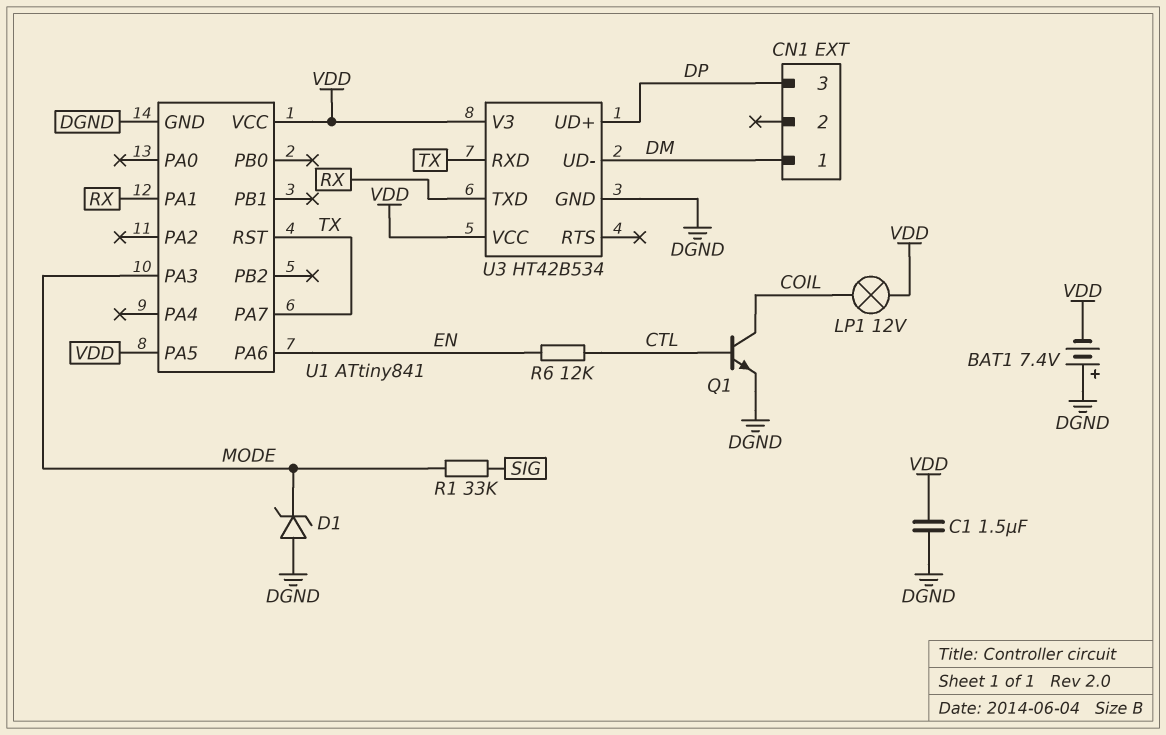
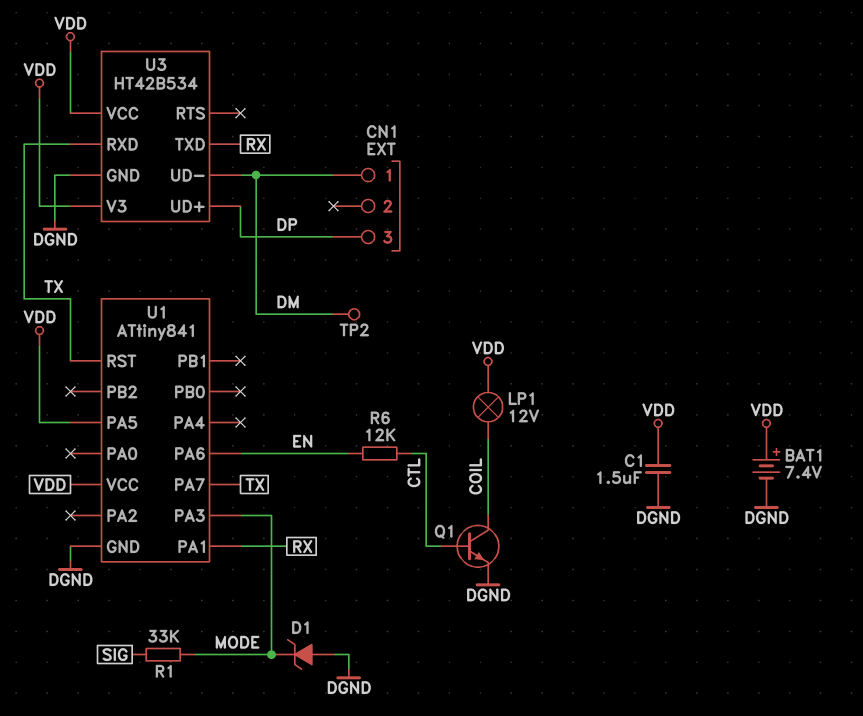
BAT1: 7.4V (plus DGND, minus VDD) -> 7.4V (plus VDD, minus DGND)
TP2: none -> test point (DM)

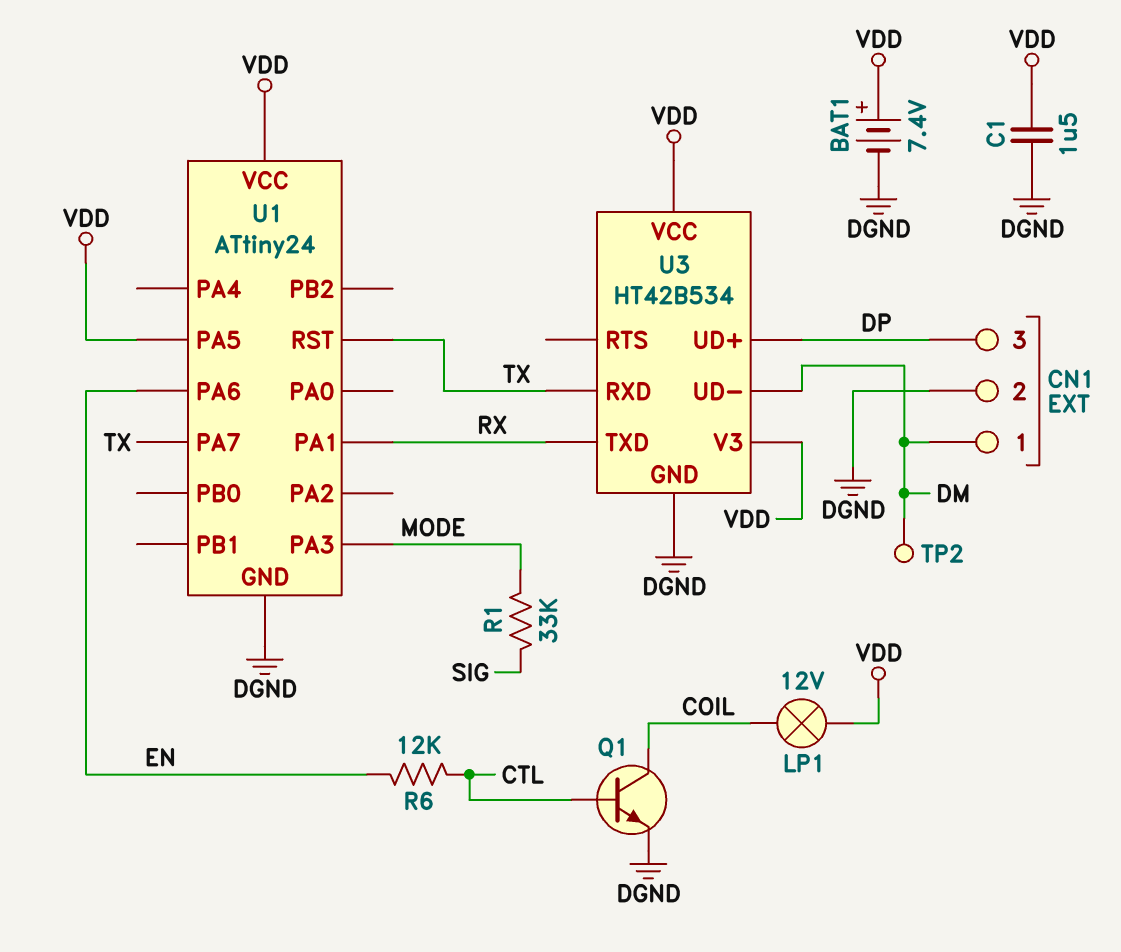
CN1 pin 2: none -> DGND
D1: zener (A DGND, K MODE) -> none
U1: ATtiny841 -> ATtiny24

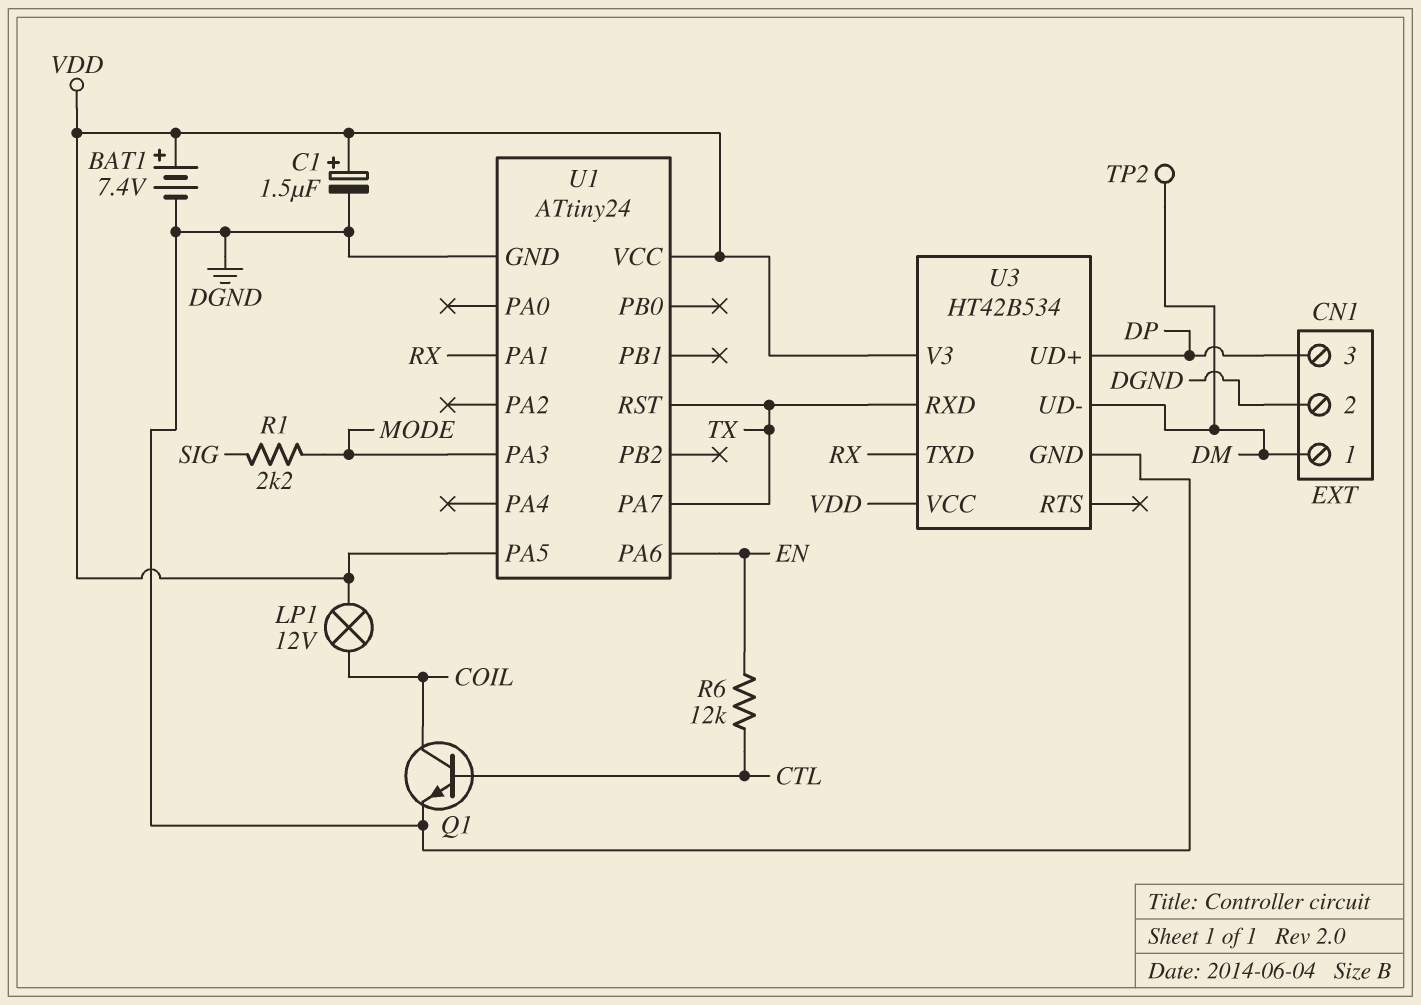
C1: 1.5uF (DGND, VDD) -> 1.5uF (plus VDD, minus DGND)
R1: 33k (MODE, SIG) -> 2.2k (MODE, SIG)

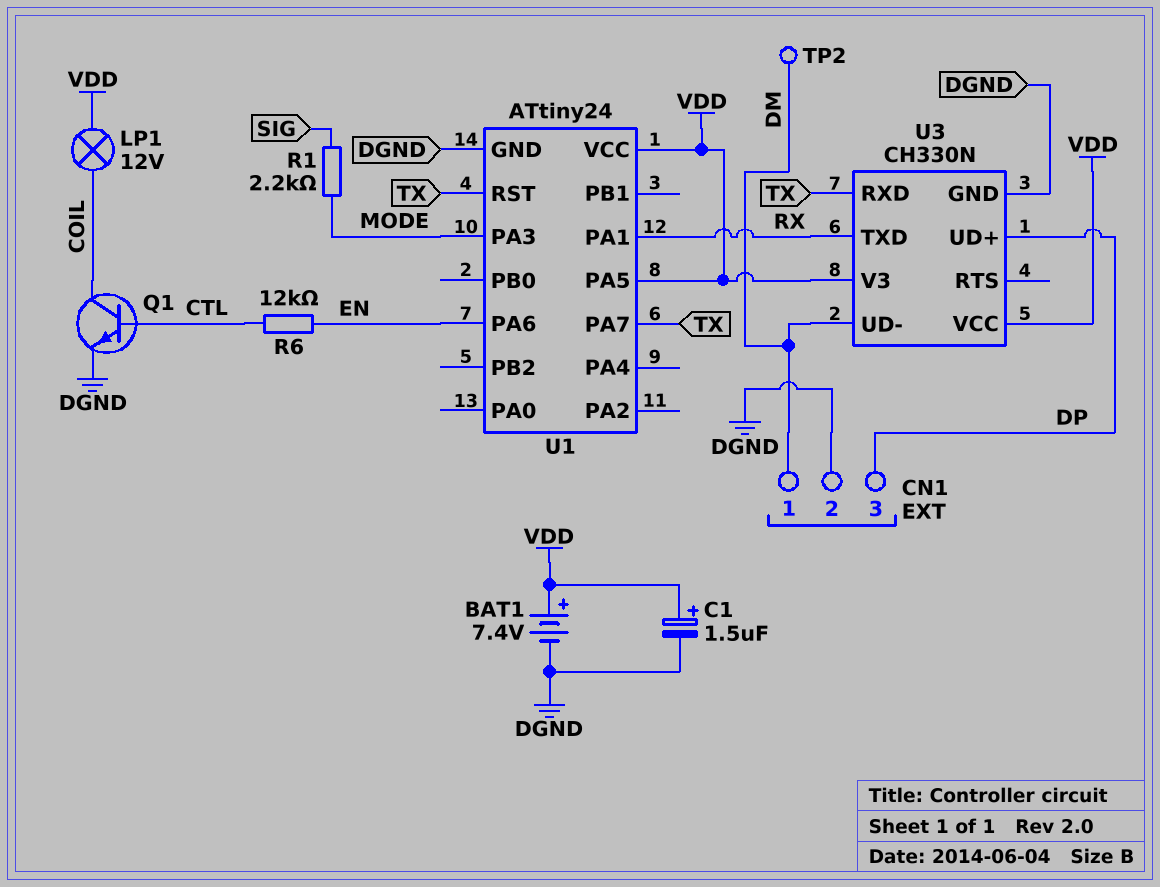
U3: HT42B534 -> CH330N

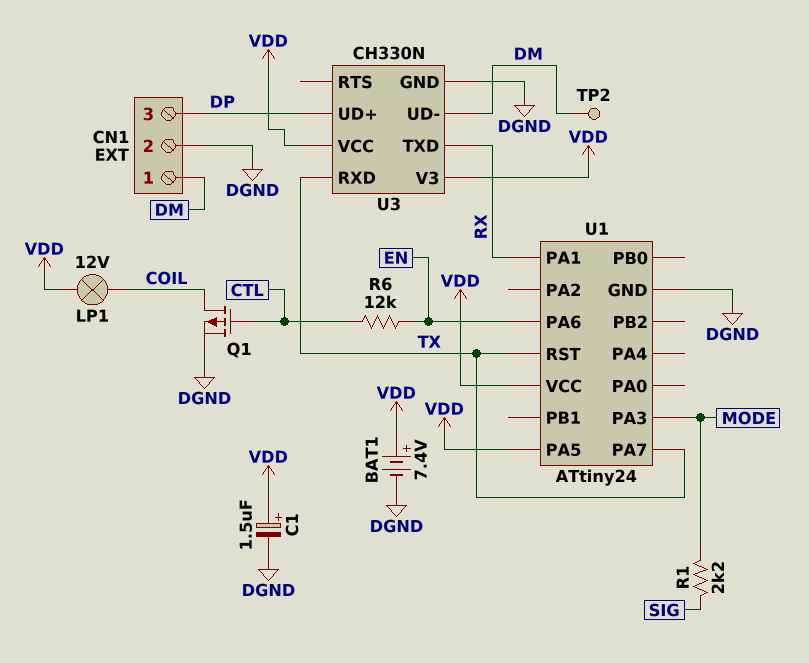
Q1: NPN (B CTL, C COIL, E DGND) -> PMOS (G CTL, D COIL, S DGND)

